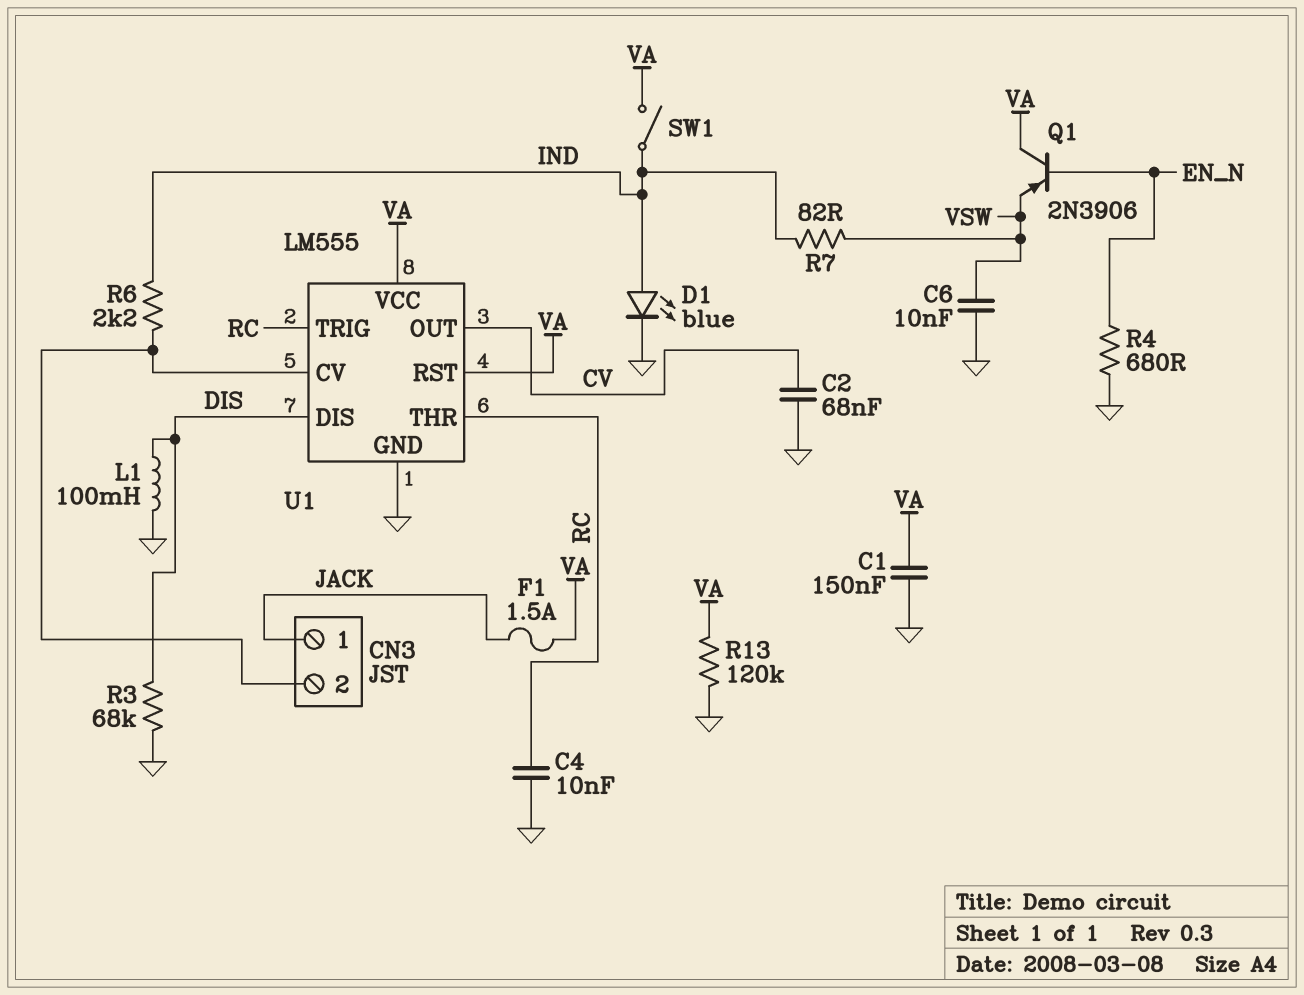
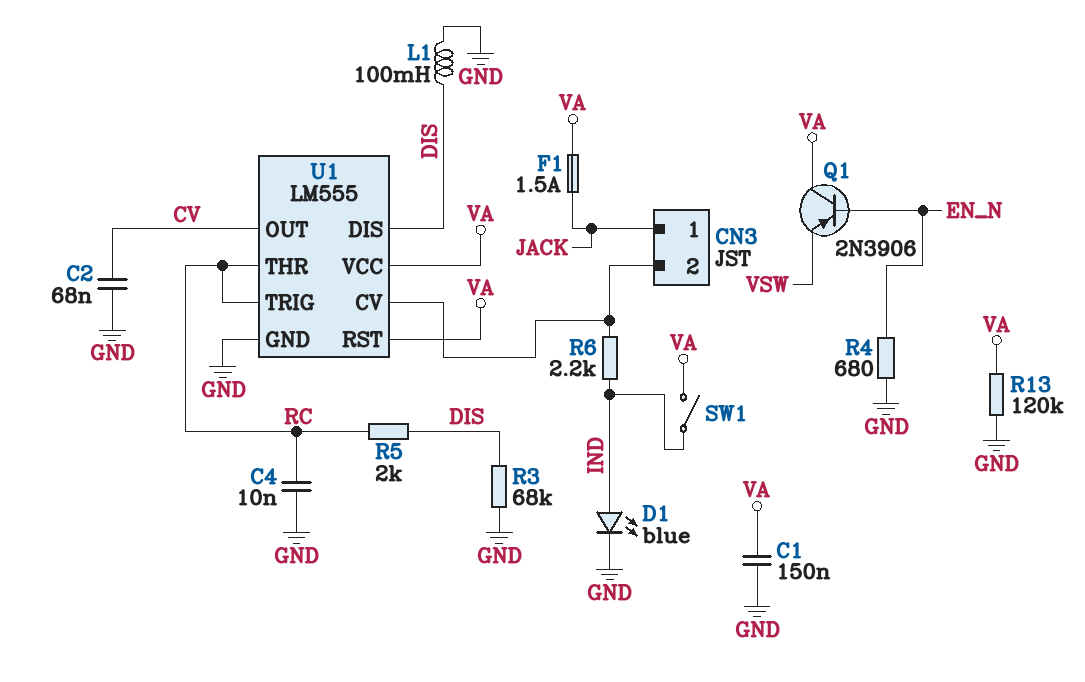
C6: 10nF (GND, VSW) -> none
R5: none -> 2k (DIS, RC)
R7: 82 (IND, VSW) -> none

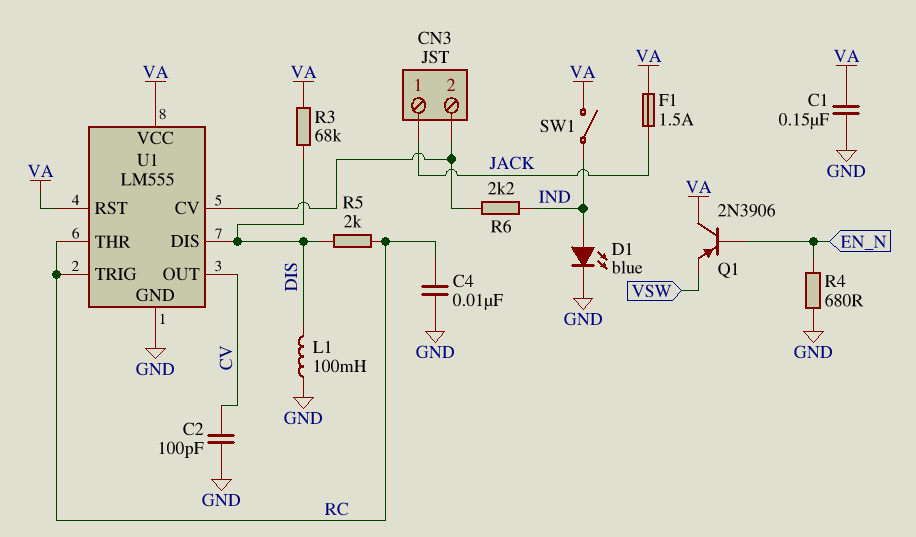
C2: 68nF (CV, GND) -> 100pF (CV, GND)
R3: 68k (DIS, GND) -> 68k (DIS, VA)
R13: 120k (GND, VA) -> none

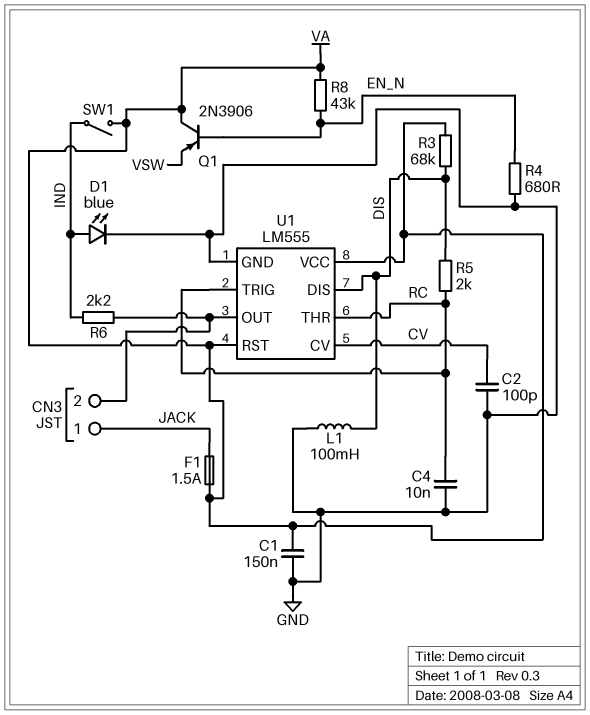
R8: none -> 43k (EN_N, VA)
U1 pin CV: CN3/2 -> CV
U1 pin OUT: CV -> CN3/2

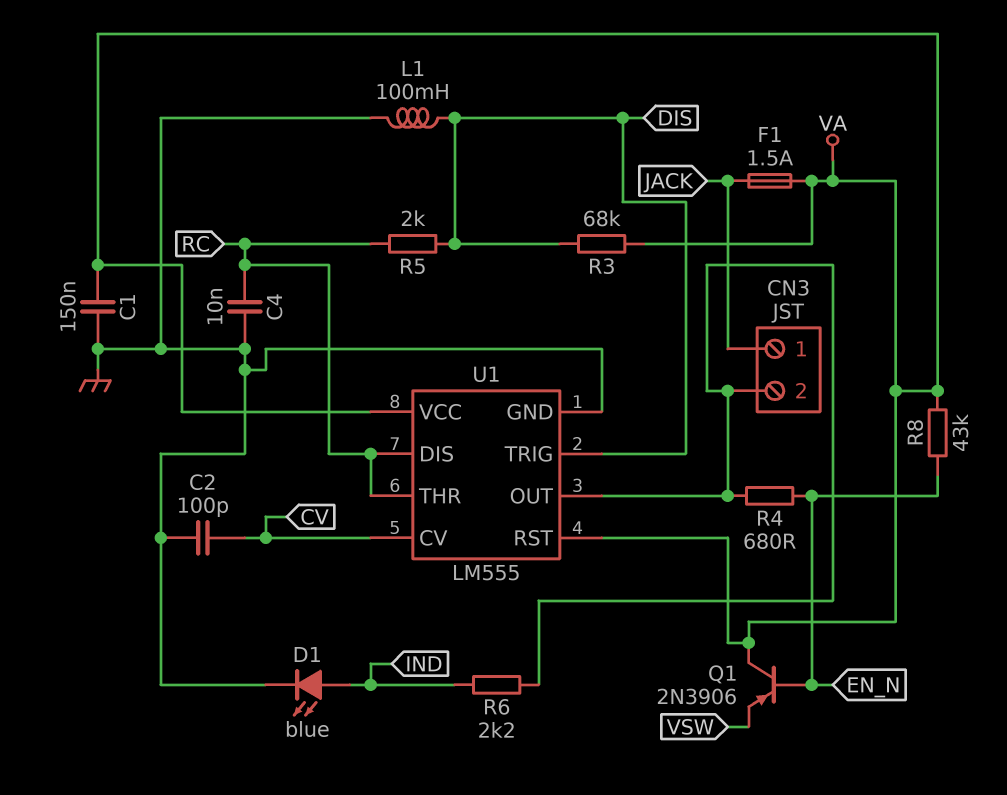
R4: 680 (EN_N, GND) -> 680 (CN3/2, EN_N)
SW1: switch (IND, VA) -> none
U1 pin DIS: DIS -> RC
U1 pin TRIG: RC -> DIS

